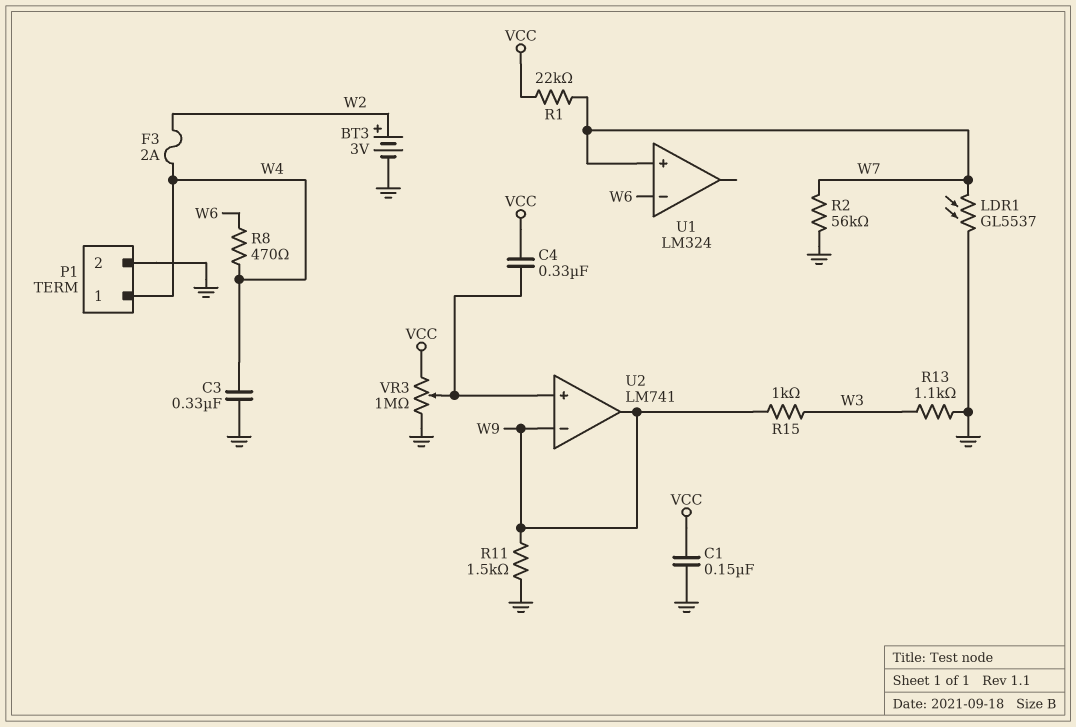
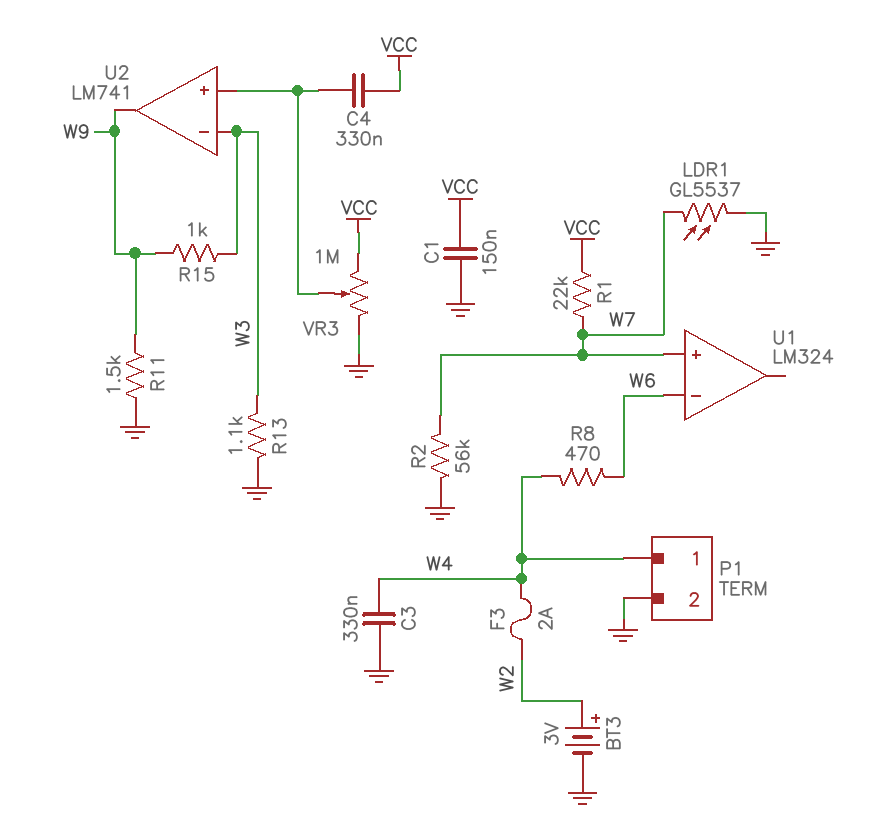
U2 pin in-: W9 -> W3

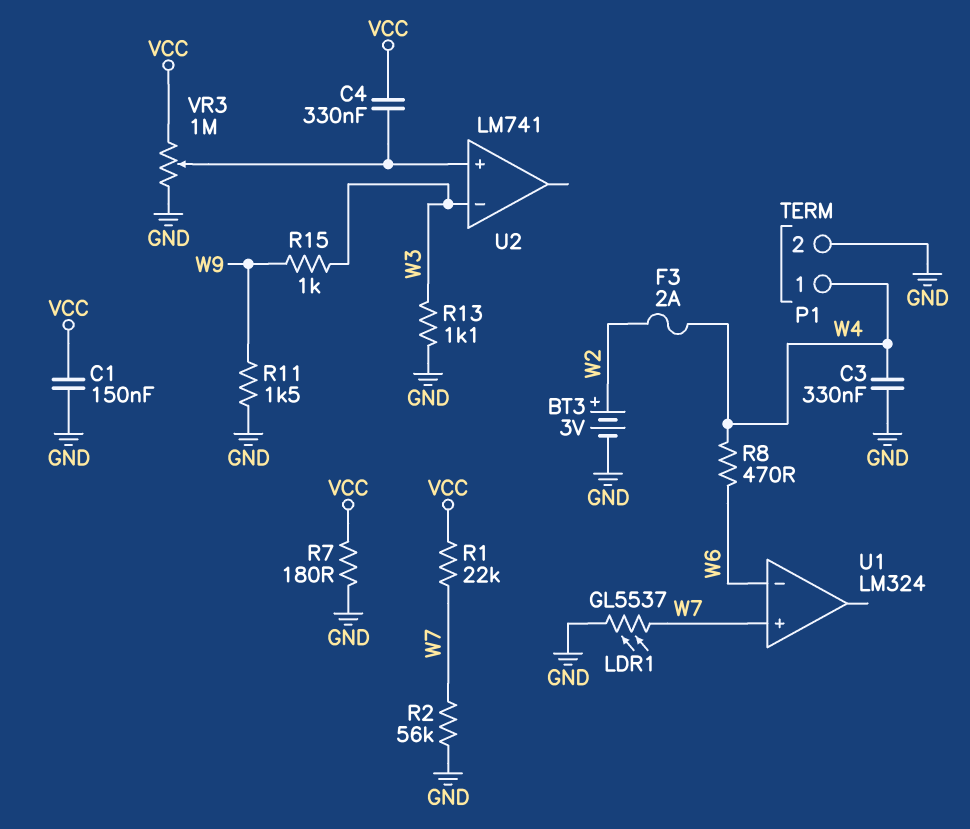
R7: none -> 180 (GND, VCC)
U2 pin out: W9 -> none

